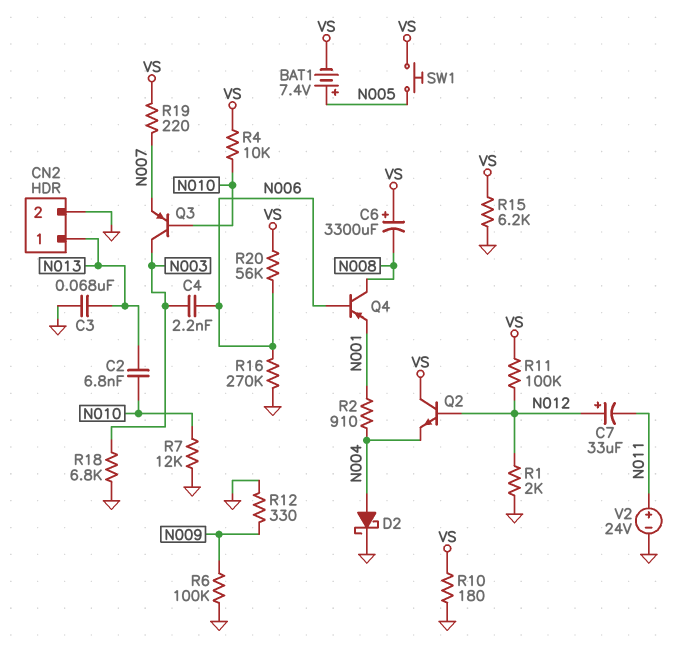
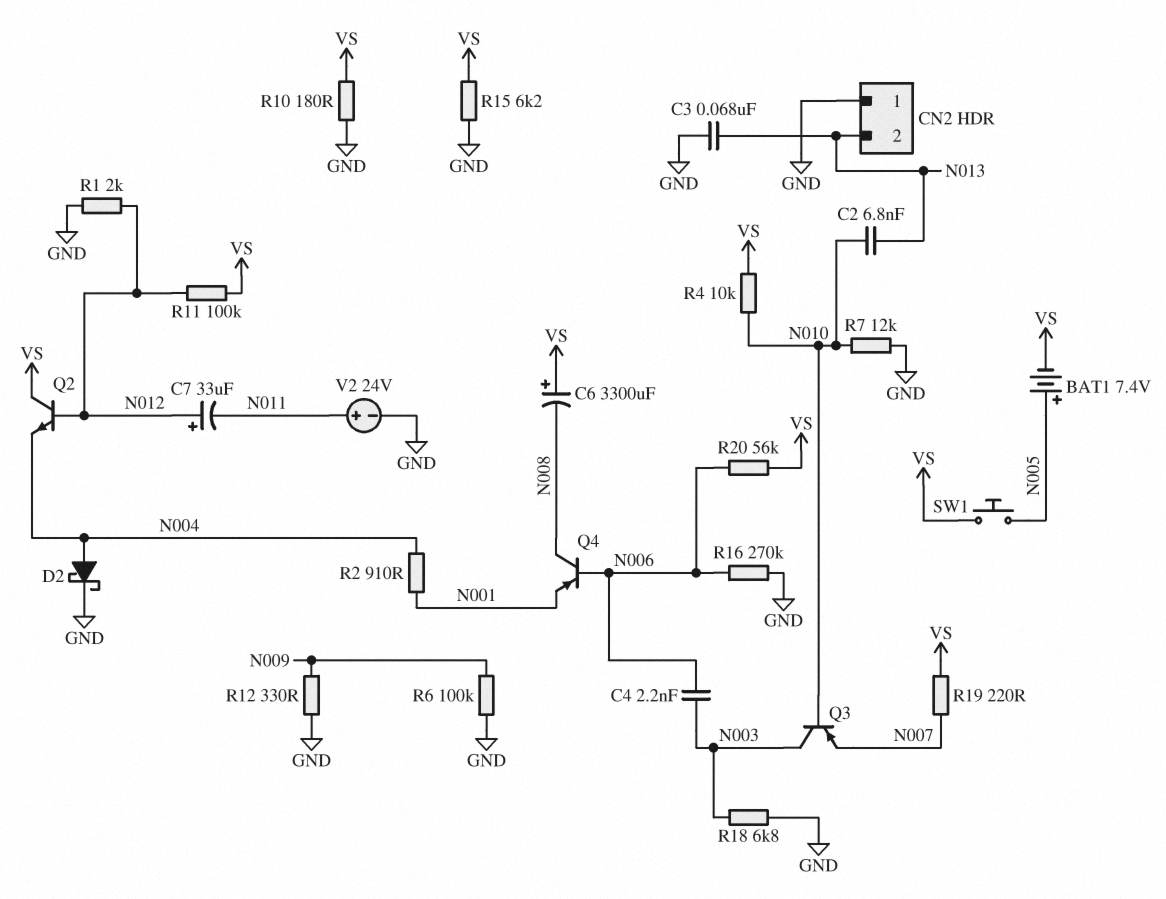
CN2 pin 1: N013 -> GND
CN2 pin 2: GND -> N013

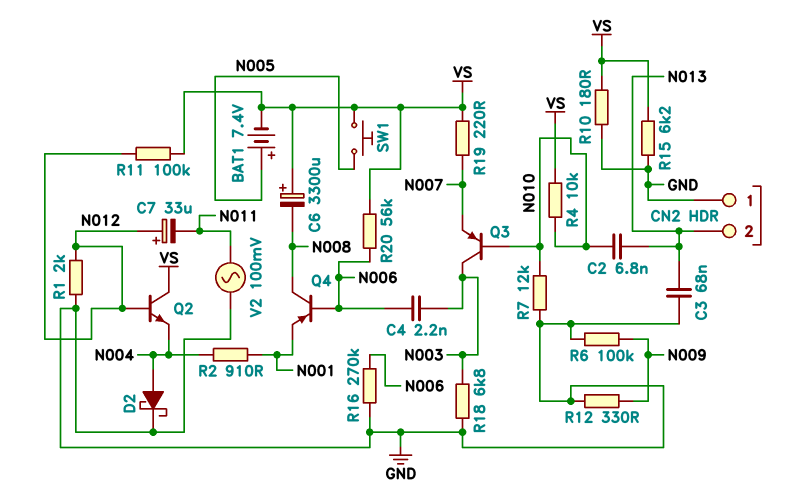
V2: 24V (plus N011, minus GND) -> AC 100mV (GND, N011)

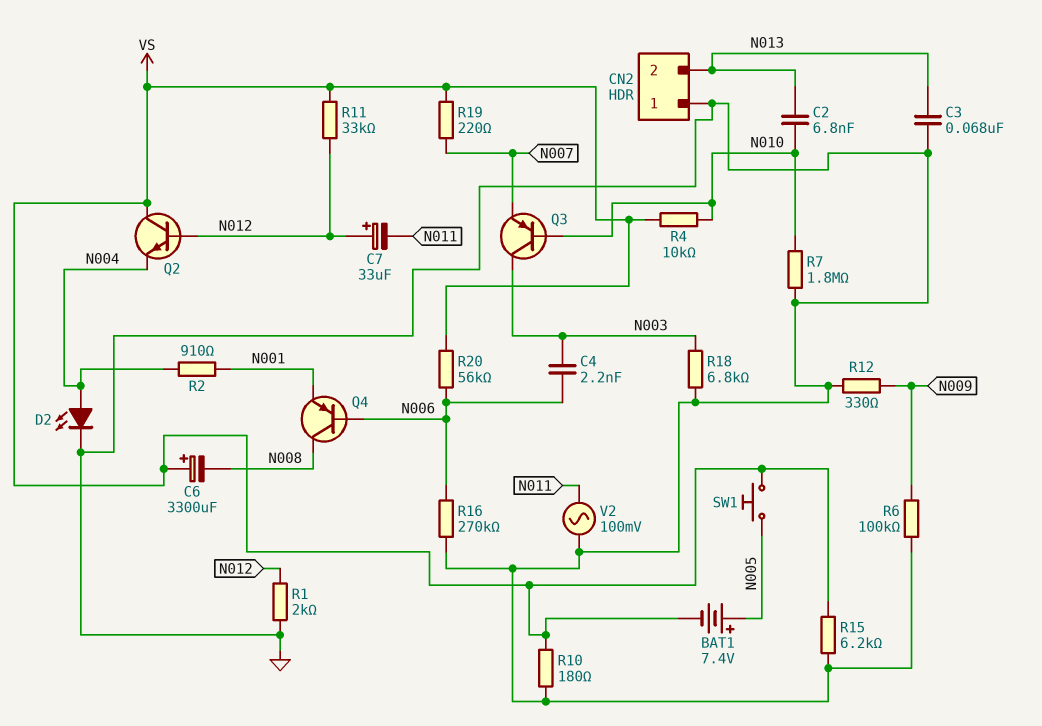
D2: schottky (A N004, K GND) -> LED (A N004, K GND)
R7: 12k (GND, N010) -> 1.8M (GND, N010)
R11: 100k (N012, VS) -> 33k (N012, VS)

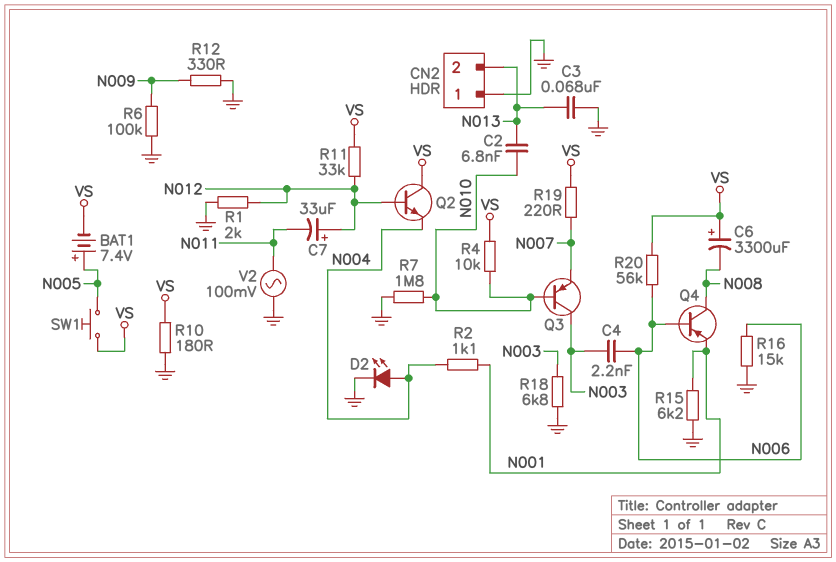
R2: 910 (N001, N004) -> 1.1k (N001, N004)
R15: 6.2k (GND, VS) -> 6.2k (GND, N001)
R16: 270k (GND, N006) -> 15k (GND, N006)

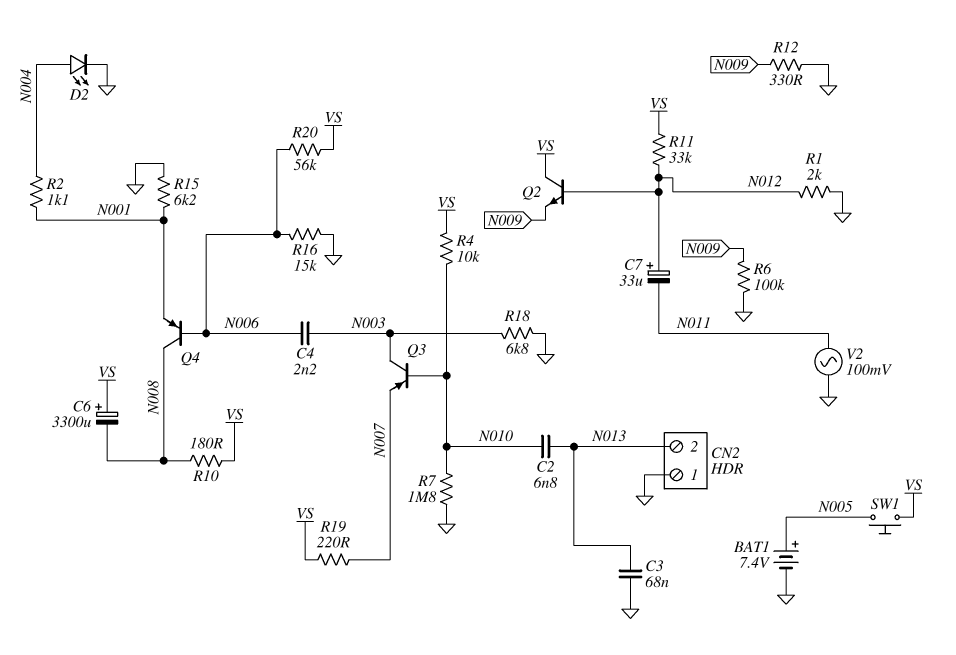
BAT1: 7.4V (plus N005, minus VS) -> 7.4V (plus N005, minus GND)
Q2: NPN (B N012, C VS, E N004) -> NPN (B N012, C VS, E N009)
R10: 180 (GND, VS) -> 180 (N008, VS)

